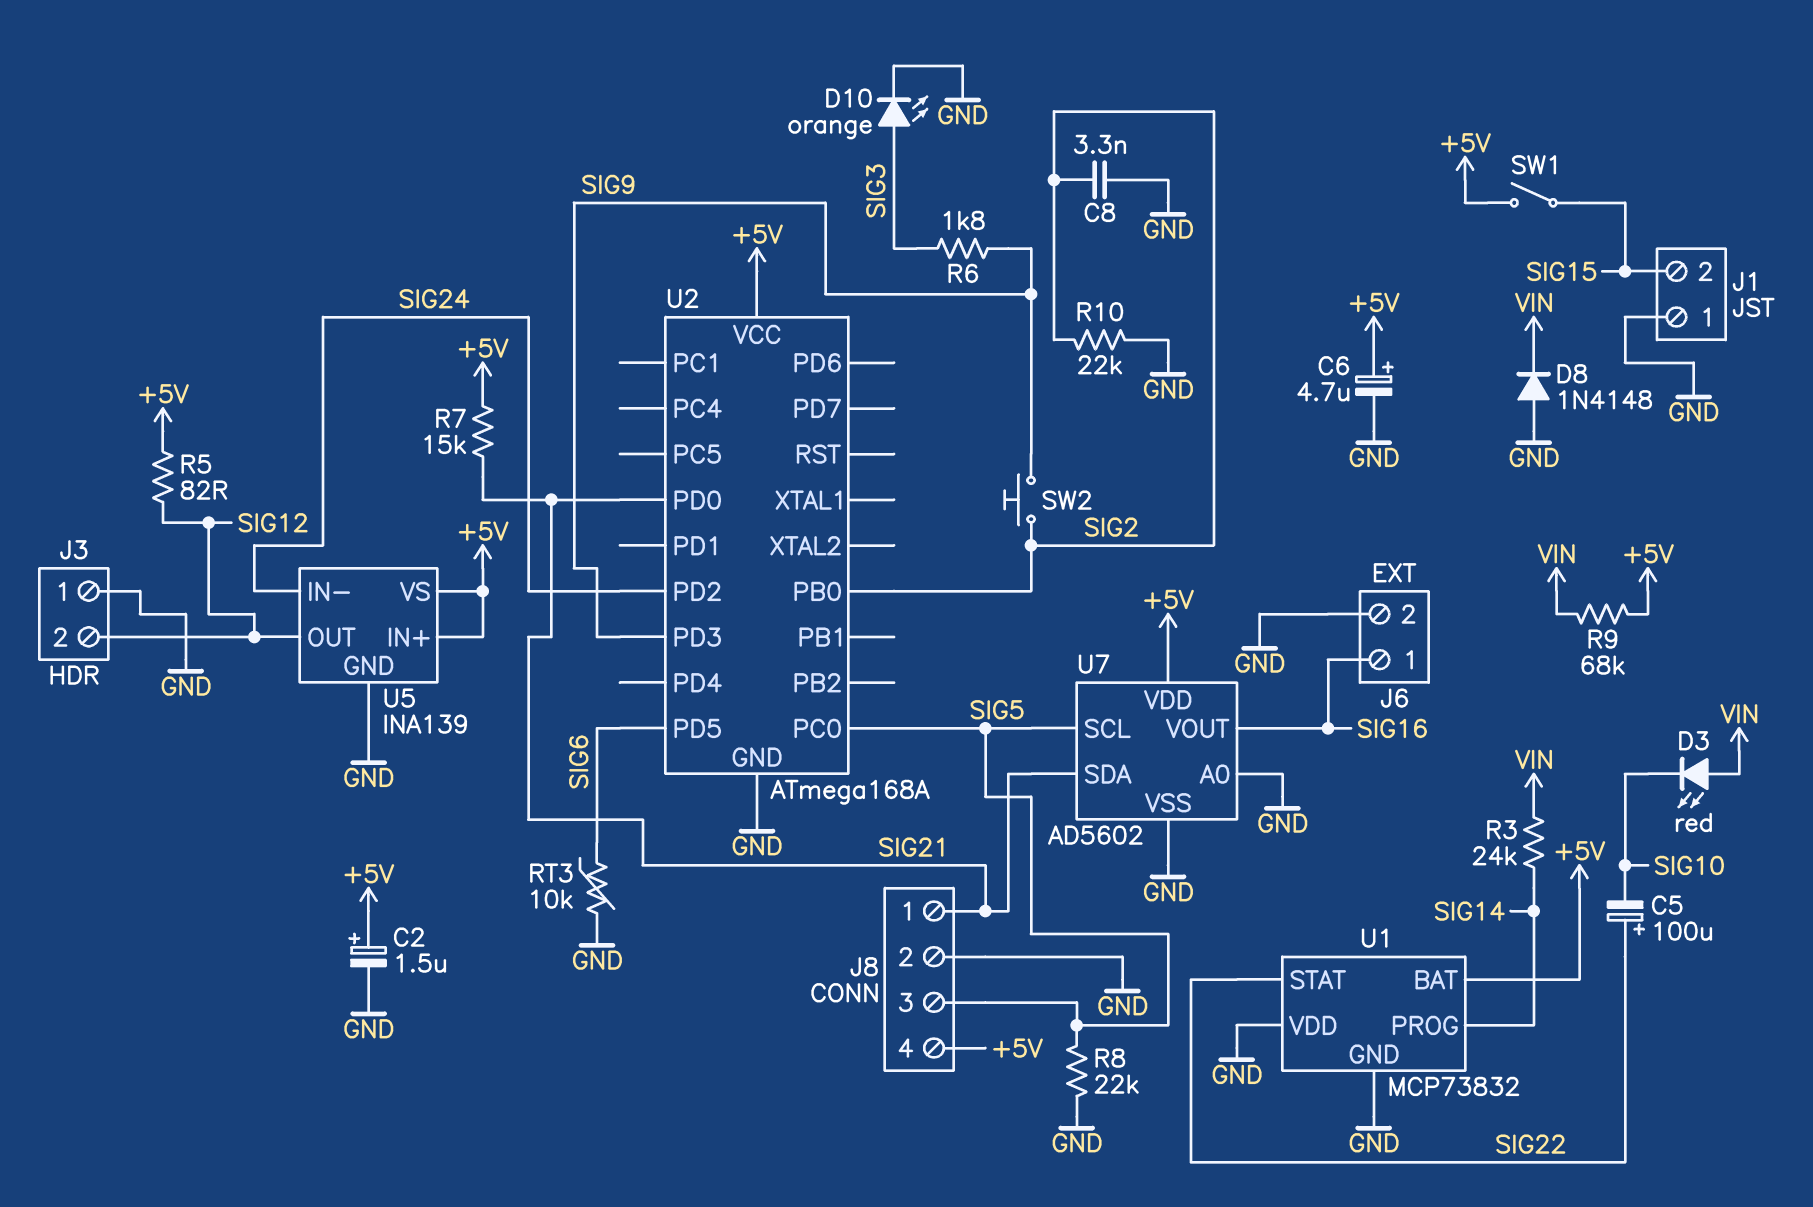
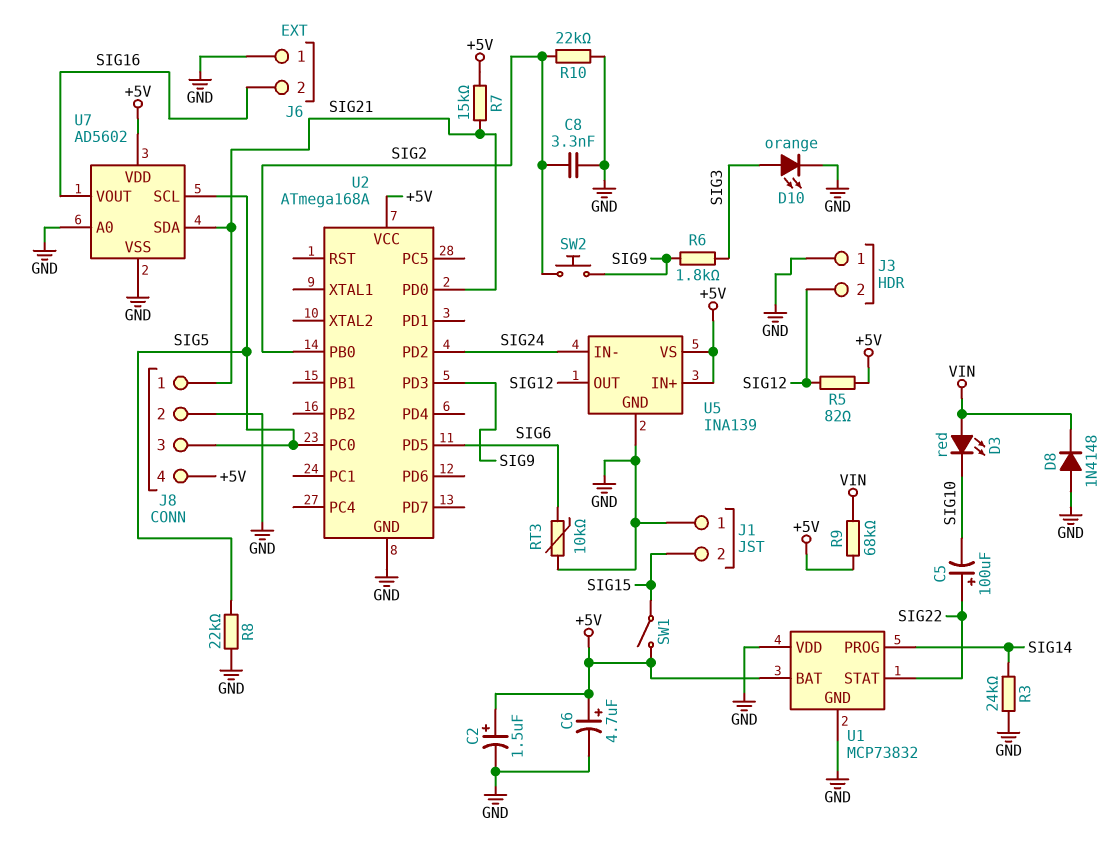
J6 pin 1: SIG16 -> GND
J6 pin 2: GND -> SIG16
R3: 24k (SIG14, VIN) -> 24k (GND, SIG14)

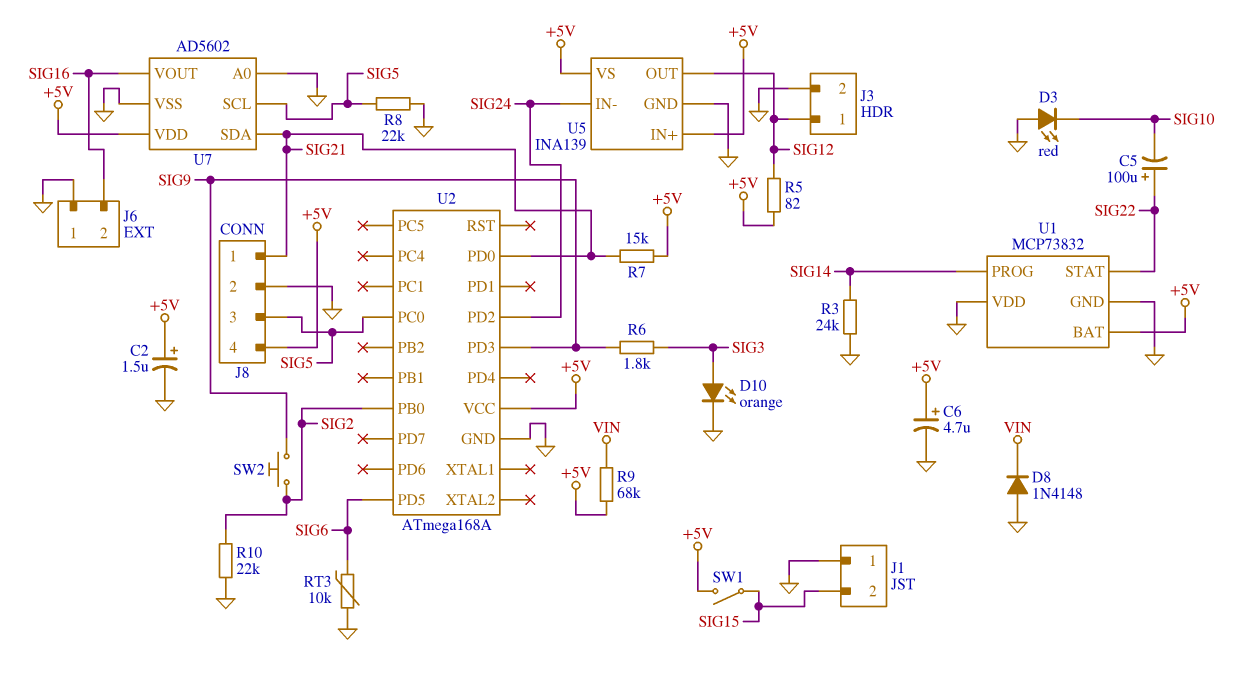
C8: 3.3nF (GND, SIG2) -> none
D3: LED red (A VIN, K SIG10) -> LED red (A GND, K SIG10)
J3 pin 1: GND -> SIG12
J3 pin 2: SIG12 -> GND

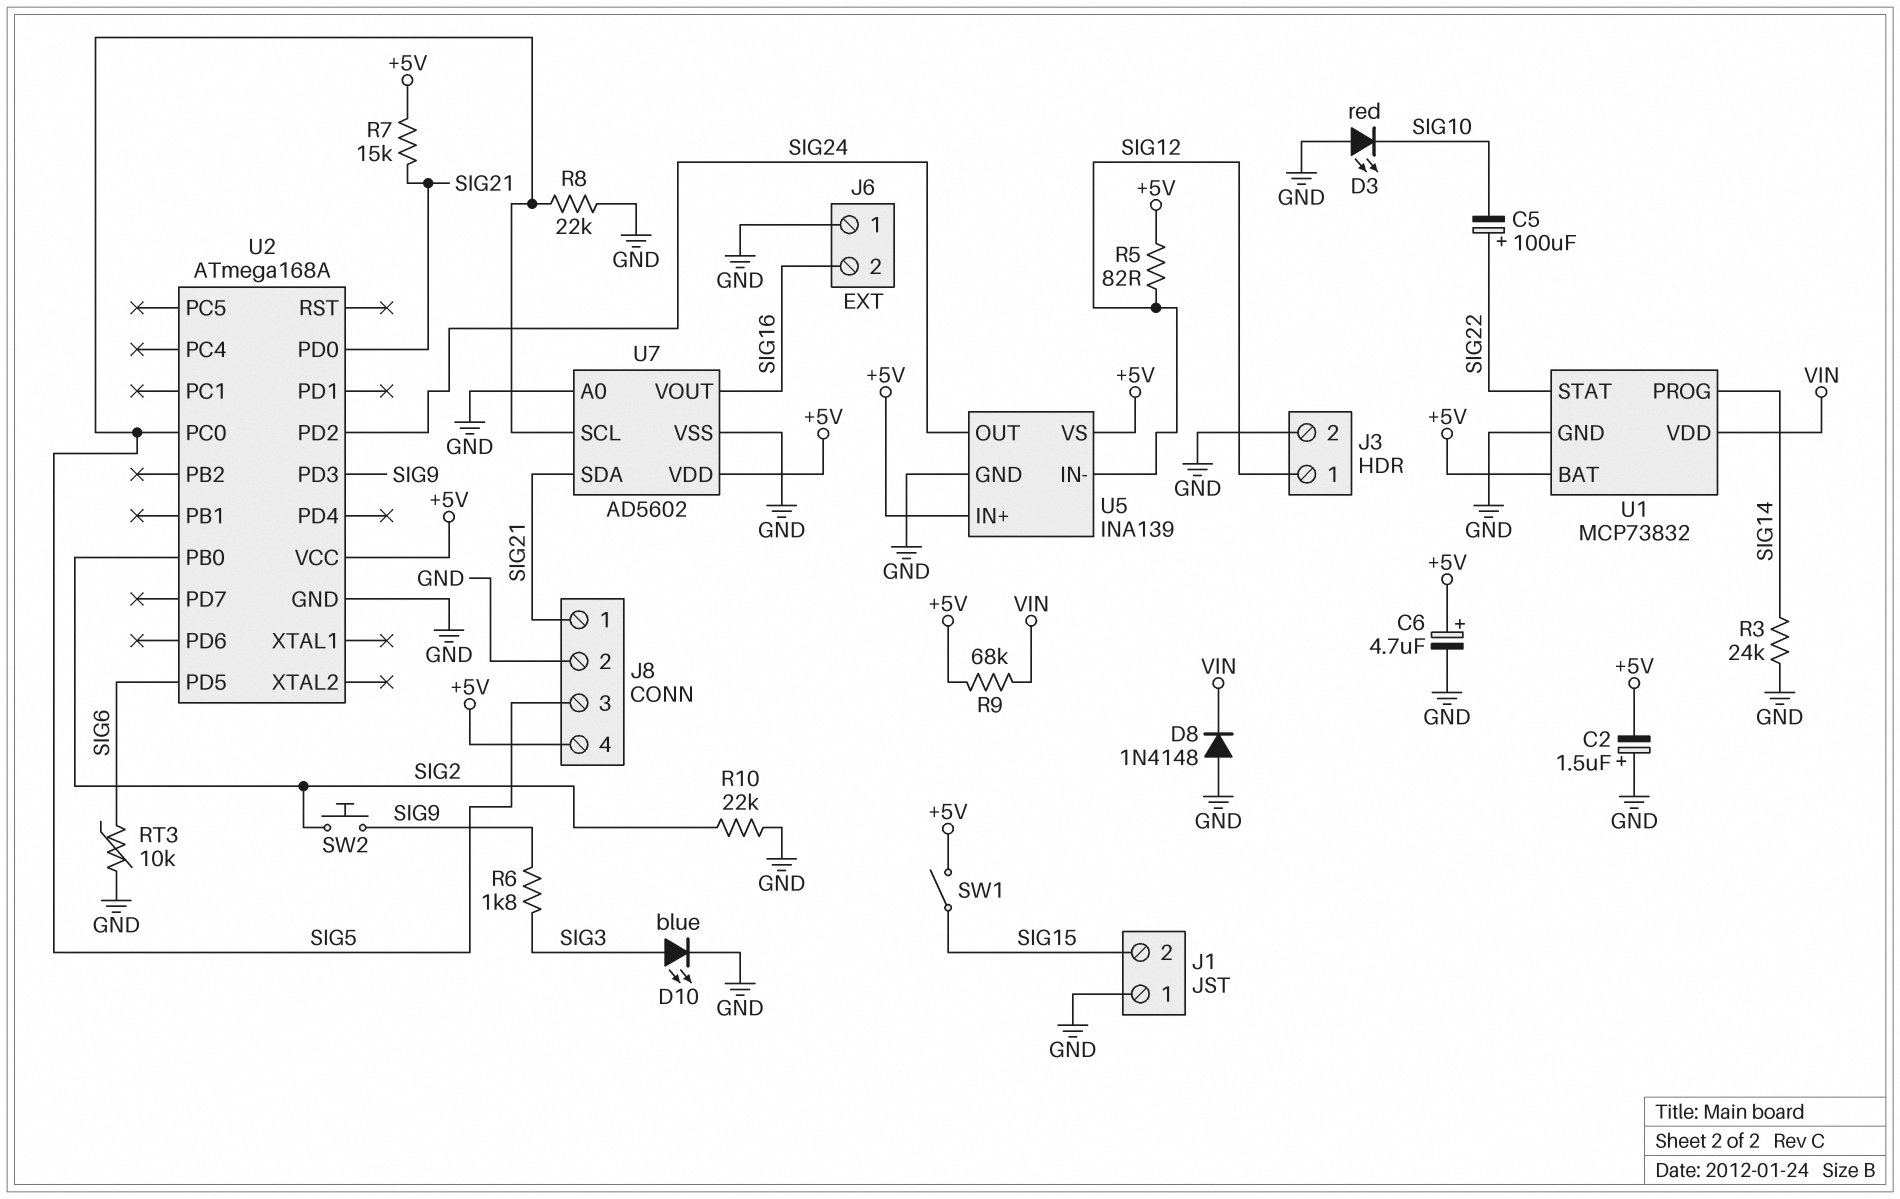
C2: 1.5uF (plus +5V, minus GND) -> 1.5uF (plus GND, minus +5V)
D10: LED orange (A SIG3, K GND) -> LED blue (A SIG3, K GND)
U1 pin VDD: GND -> VIN
U5 pin IN-: SIG24 -> SIG12
U5 pin OUT: SIG12 -> SIG24

